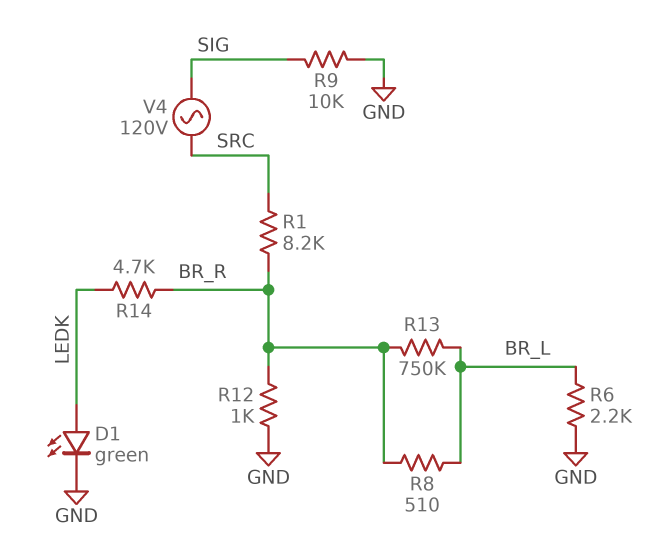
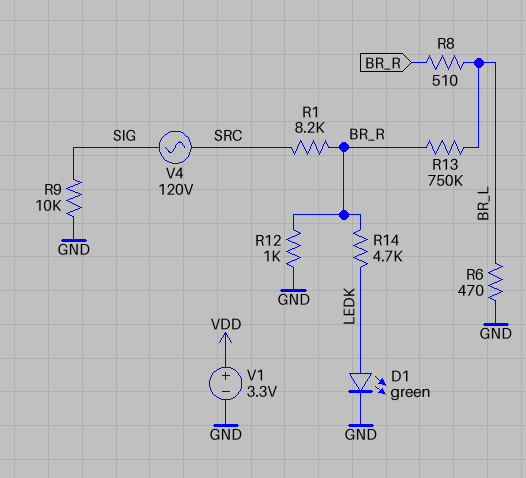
R6: 2.2k (BR_L, GND) -> 470 (BR_L, GND)
V1: none -> 3.3V (plus VDD, minus GND)

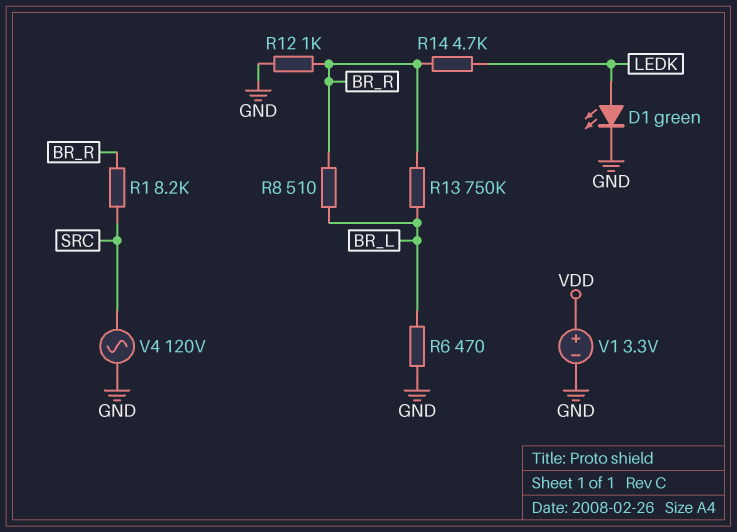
R9: 10k (GND, SIG) -> none
V4: AC 120V (SIG, SRC) -> AC 120V (GND, SRC)

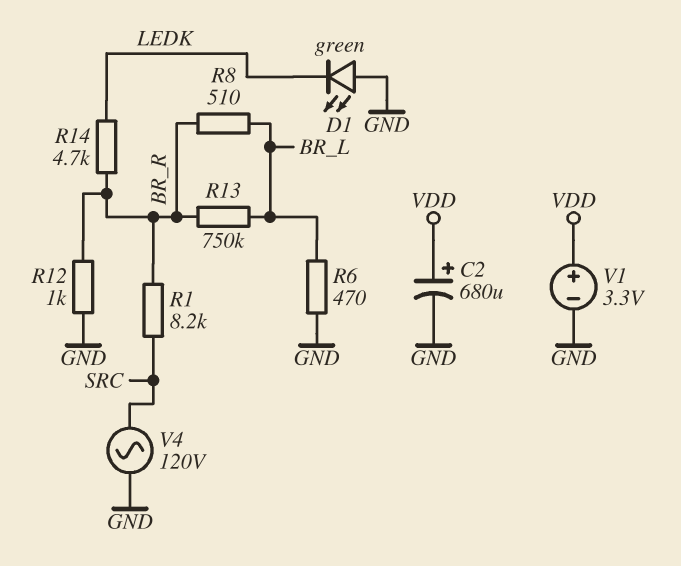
C2: none -> 680uF (plus VDD, minus GND)
D1: LED green (A LEDK, K GND) -> LED green (A GND, K LEDK)

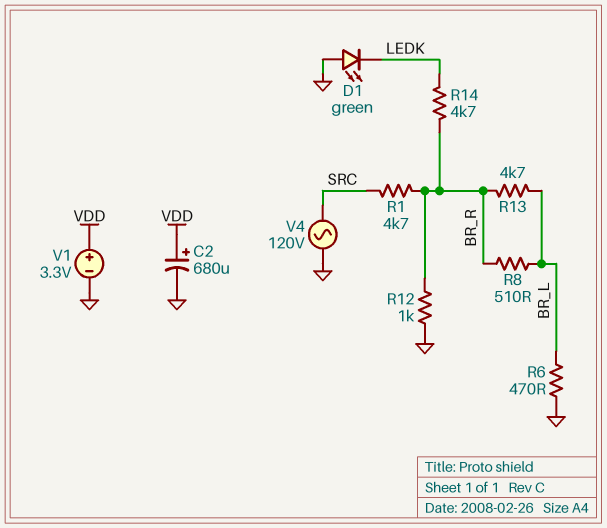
R1: 8.2k (BR_R, SRC) -> 4.7k (BR_R, SRC)
R13: 750k (BR_L, BR_R) -> 4.7k (BR_L, BR_R)

